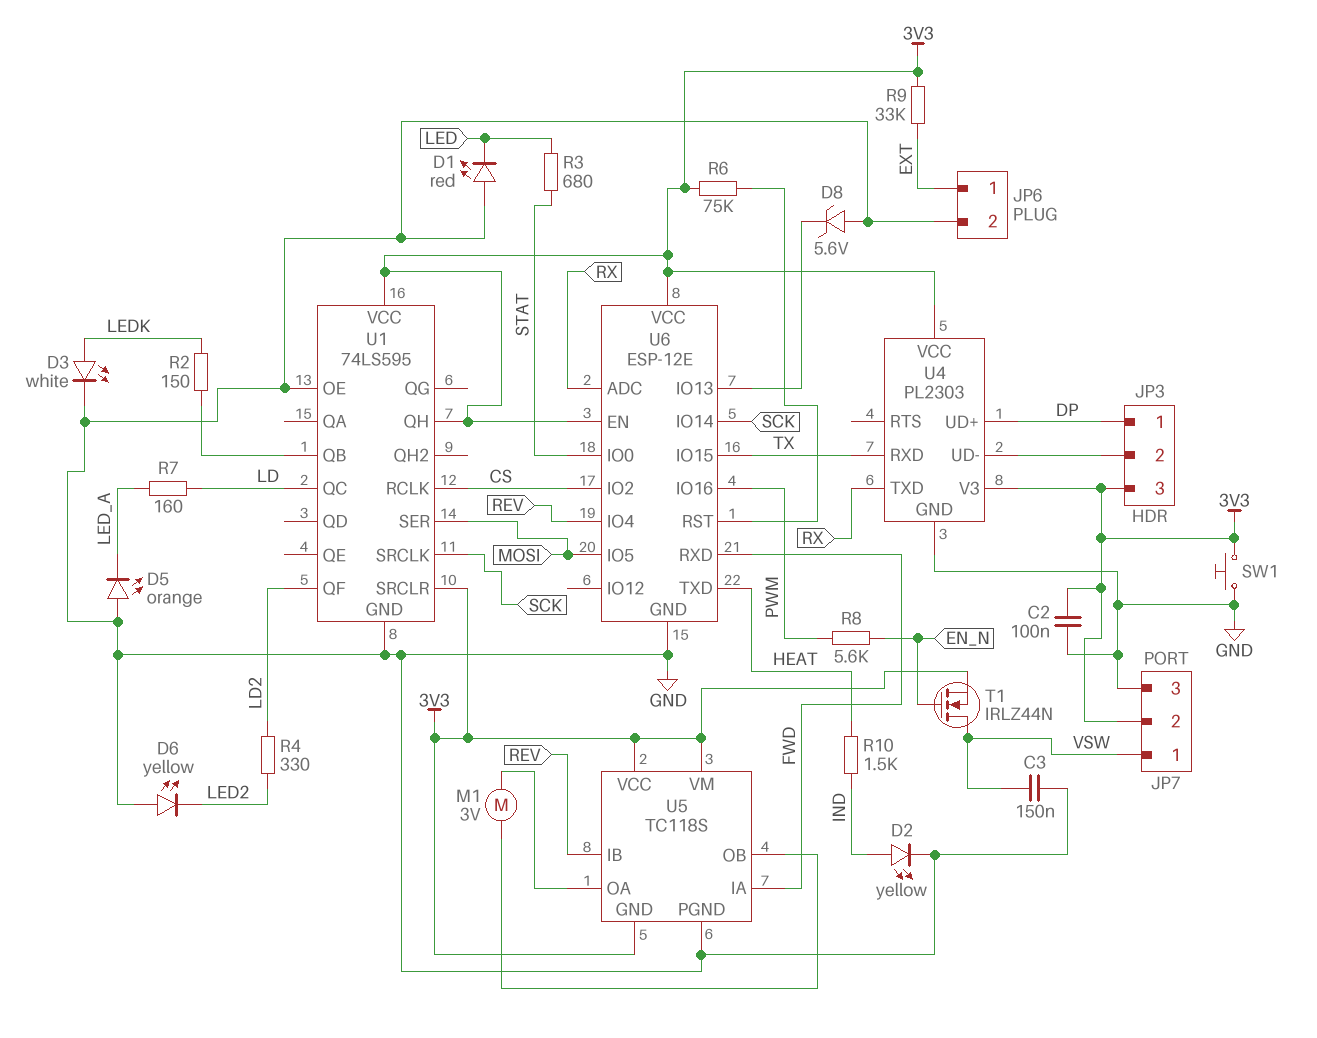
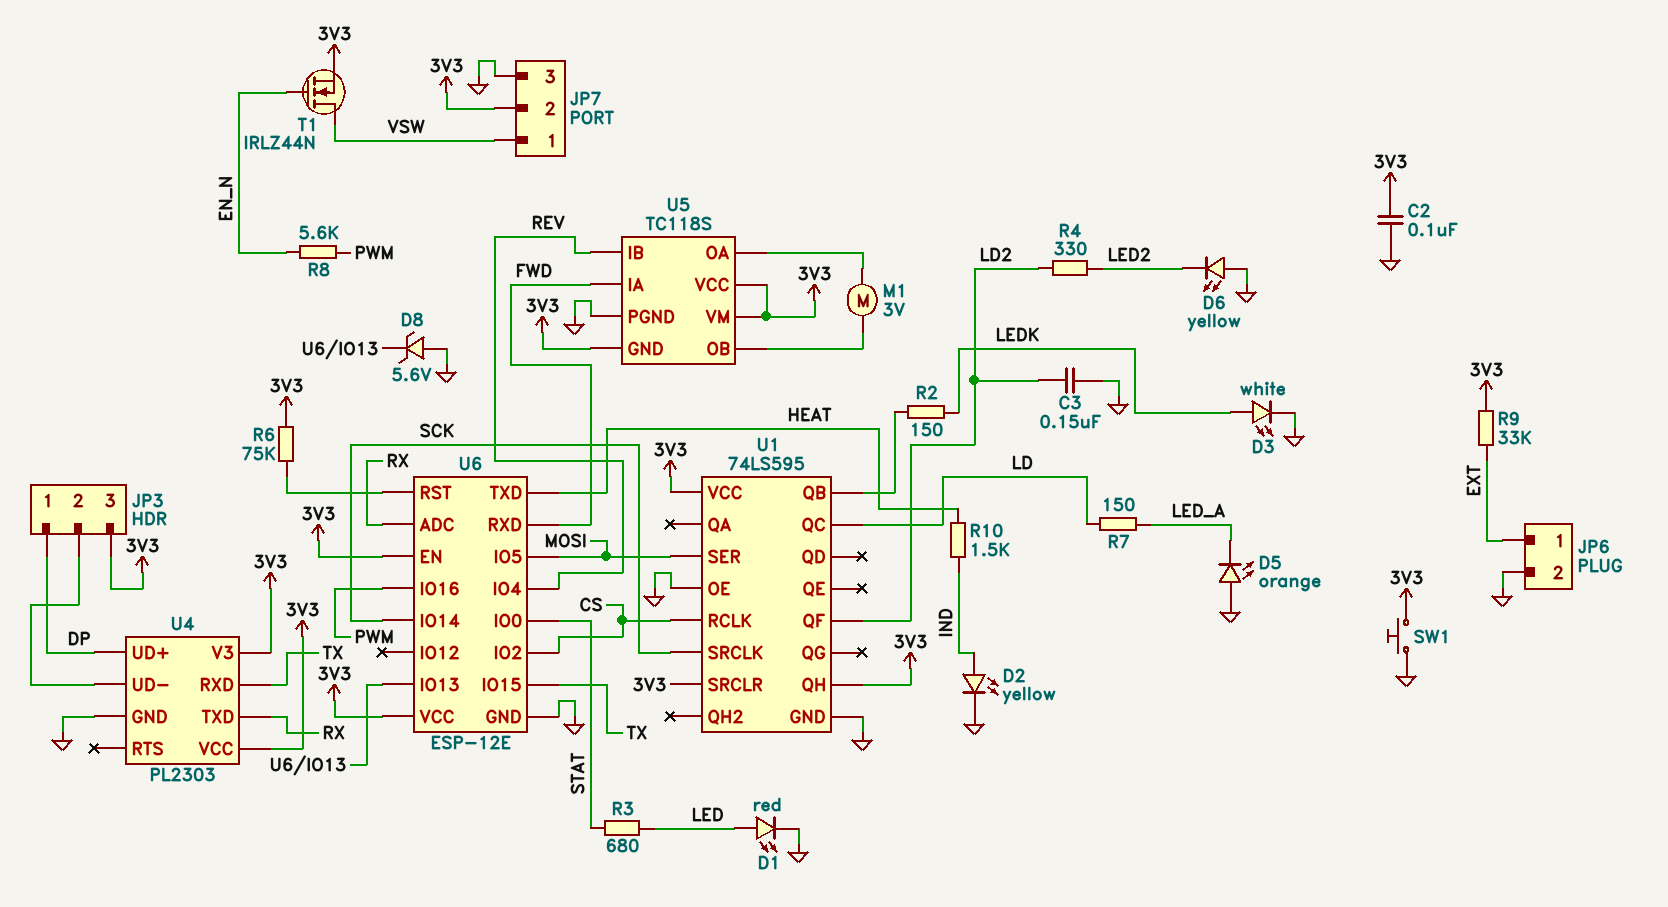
C3: 150nF (GND, VSW) -> 150nF (GND, LD2)
D1: LED red (A GND, K LED) -> LED red (A LED, K GND)
R7: 160 (LD, LED_A) -> 150 (LD, LED_A)

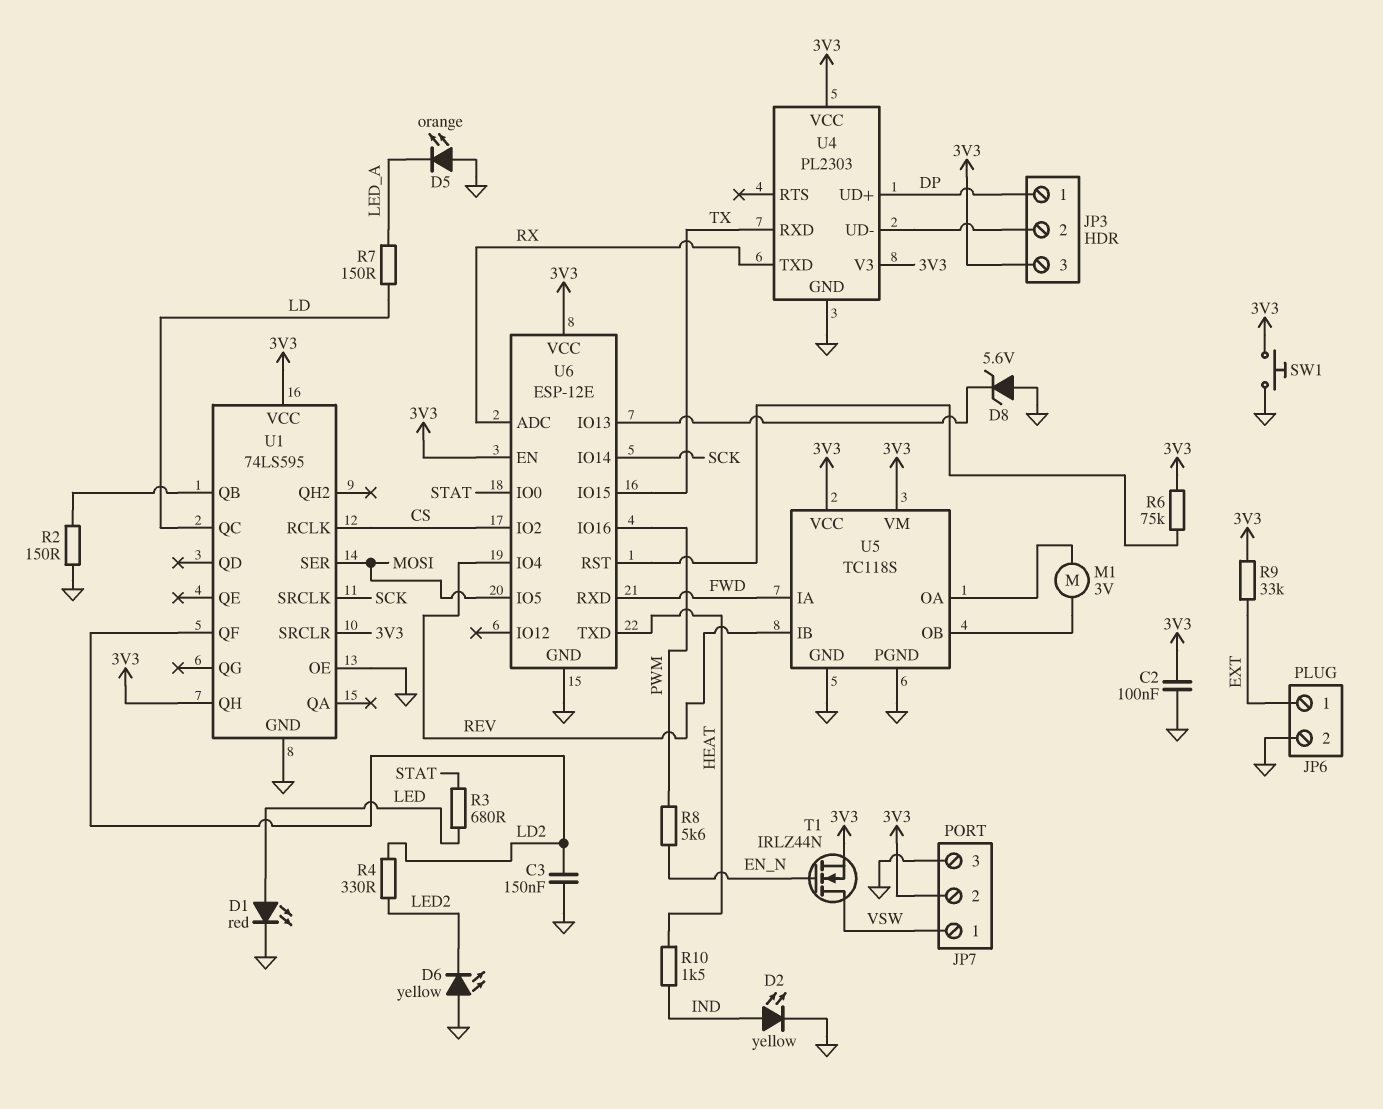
D3: LED white (A LEDK, K GND) -> none
R2: 150 (LEDK, U1/QB) -> 150 (GND, U1/QB)
U5 pin GND: 3V3 -> GND

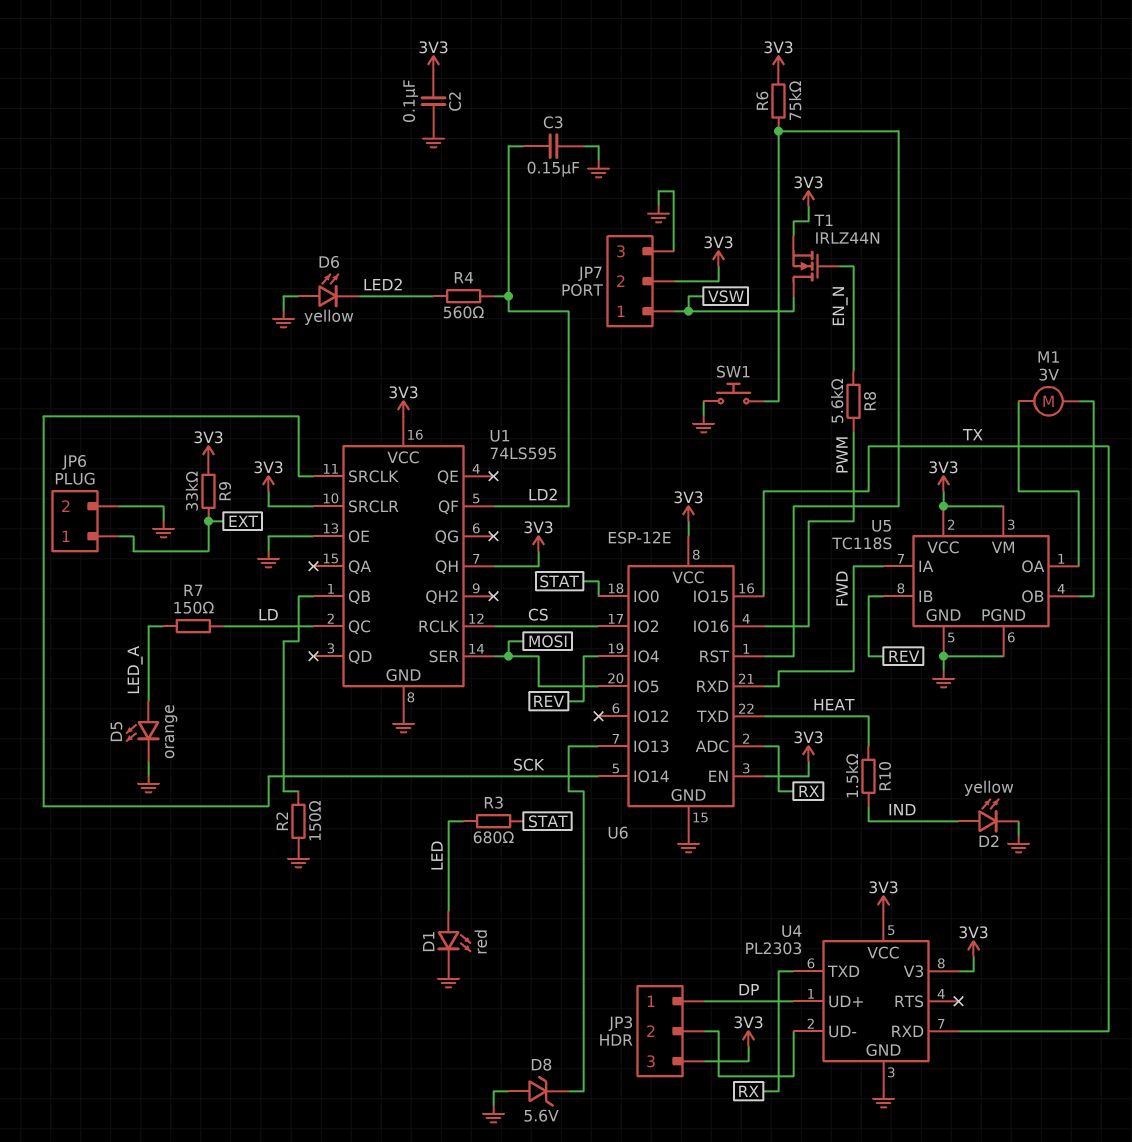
D5: LED orange (A GND, K LED_A) -> LED orange (A LED_A, K GND)
R4: 330 (LD2, LED2) -> 560 (LD2, LED2)
SW1: button (3V3, GND) -> button (GND, U6/RST)

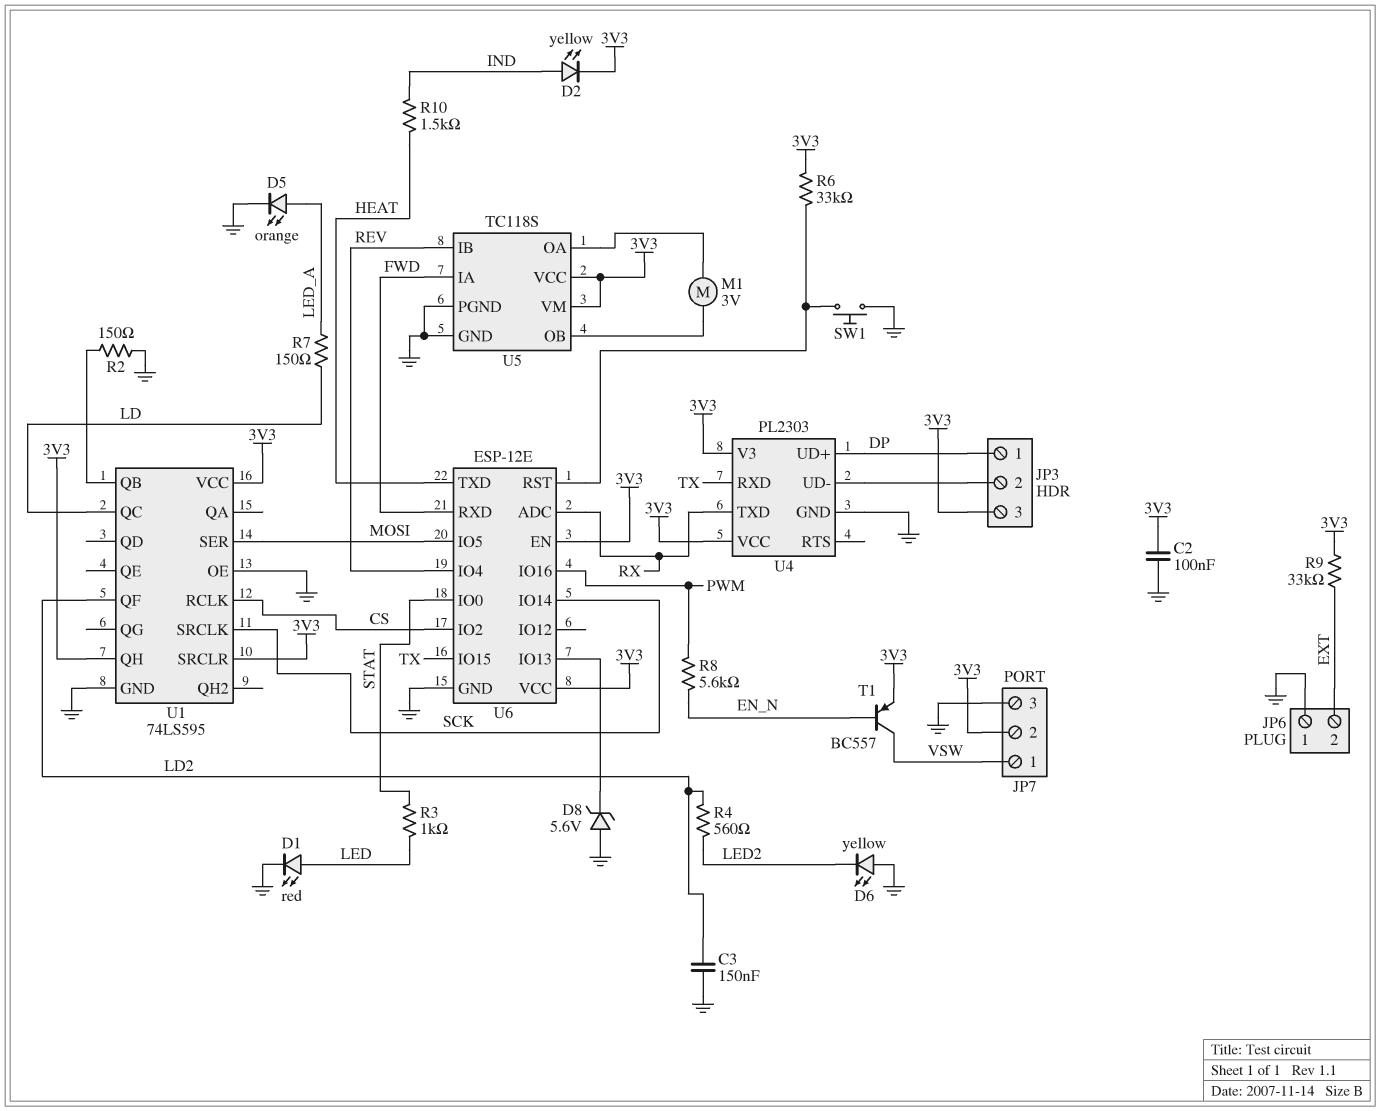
D2: LED yellow (A IND, K GND) -> LED yellow (A IND, K 3V3)
JP6 pin 1: EXT -> GND
JP6 pin 2: GND -> EXT
R3: 680 (LED, STAT) -> 1k (LED, STAT)
R6: 75k (3V3, U6/RST) -> 33k (3V3, U6/RST)
T1: NMOS IRLZ44N (G EN_N, D VSW, S 3V3) -> PNP BC557 (B EN_N, C VSW, E 3V3)

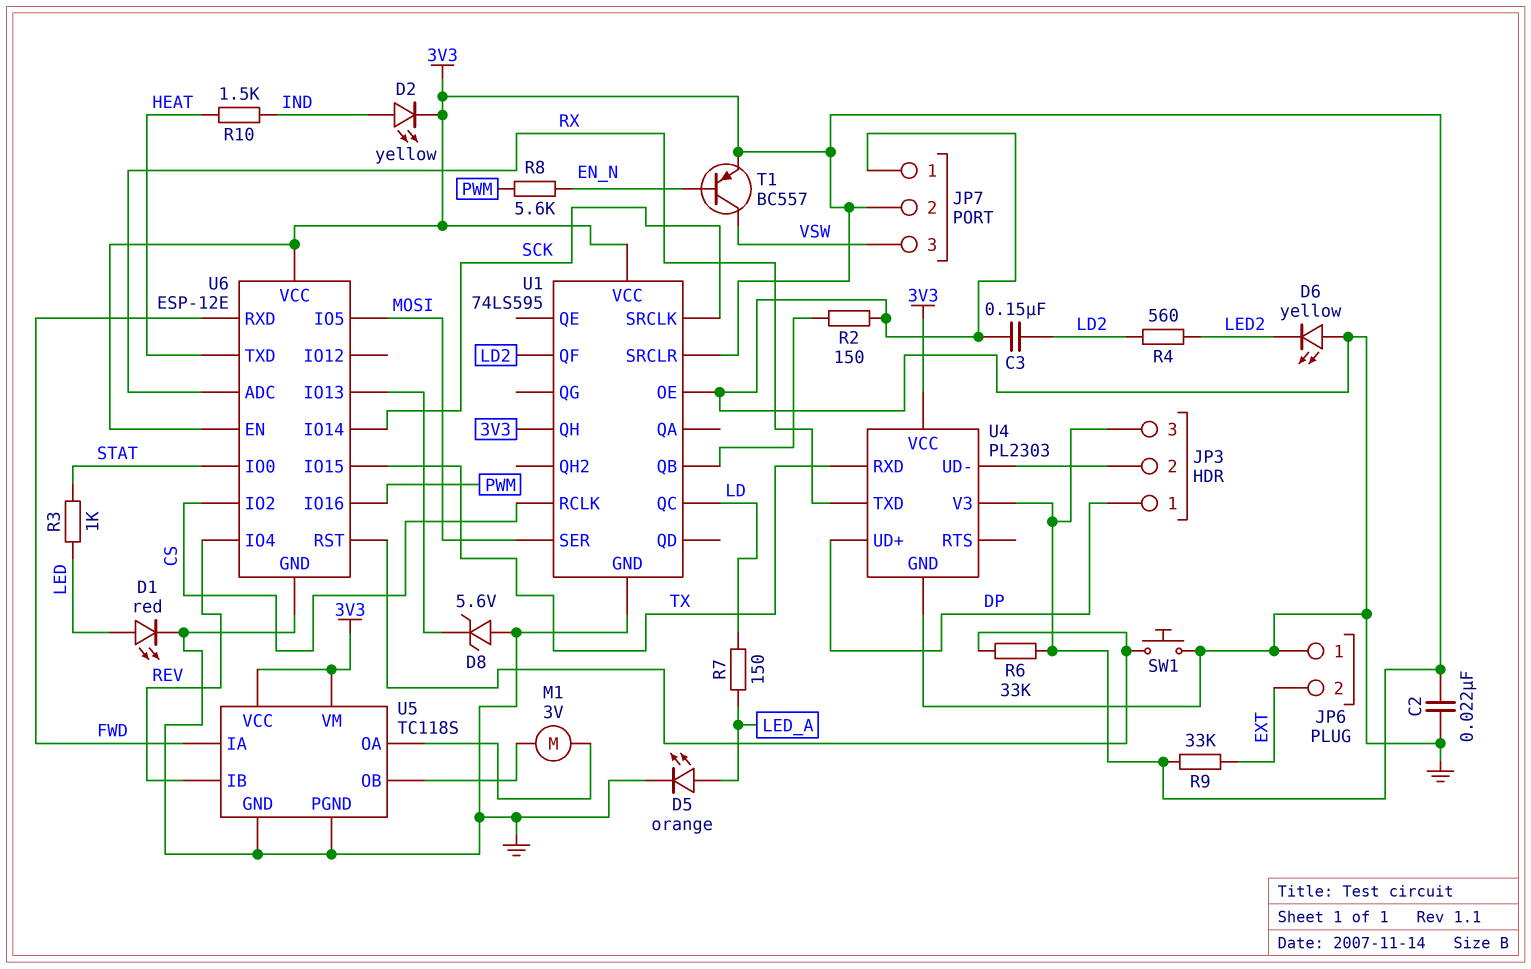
C2: 100nF (3V3, GND) -> 22nF (3V3, GND)
JP7 pin 1: VSW -> GND
JP7 pin 3: GND -> VSW

